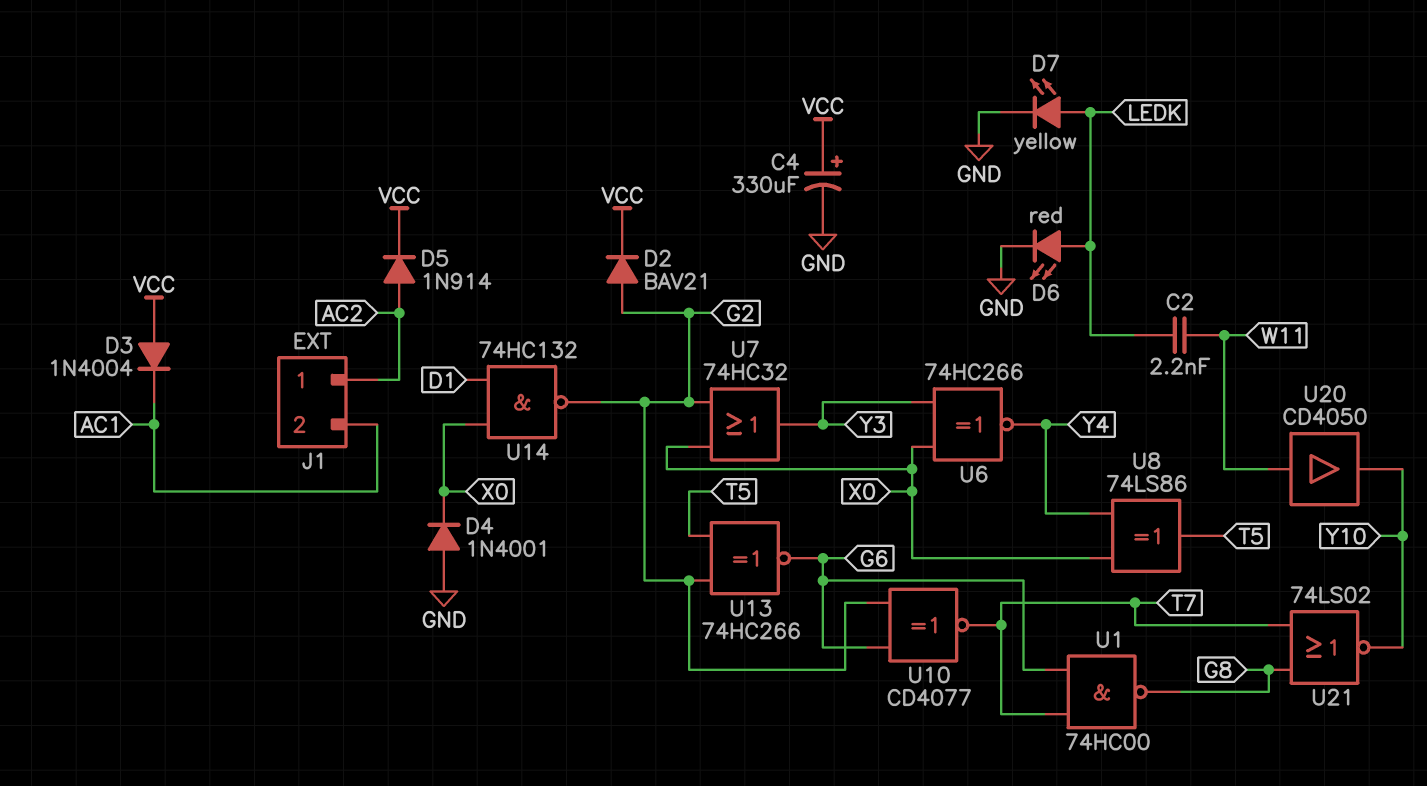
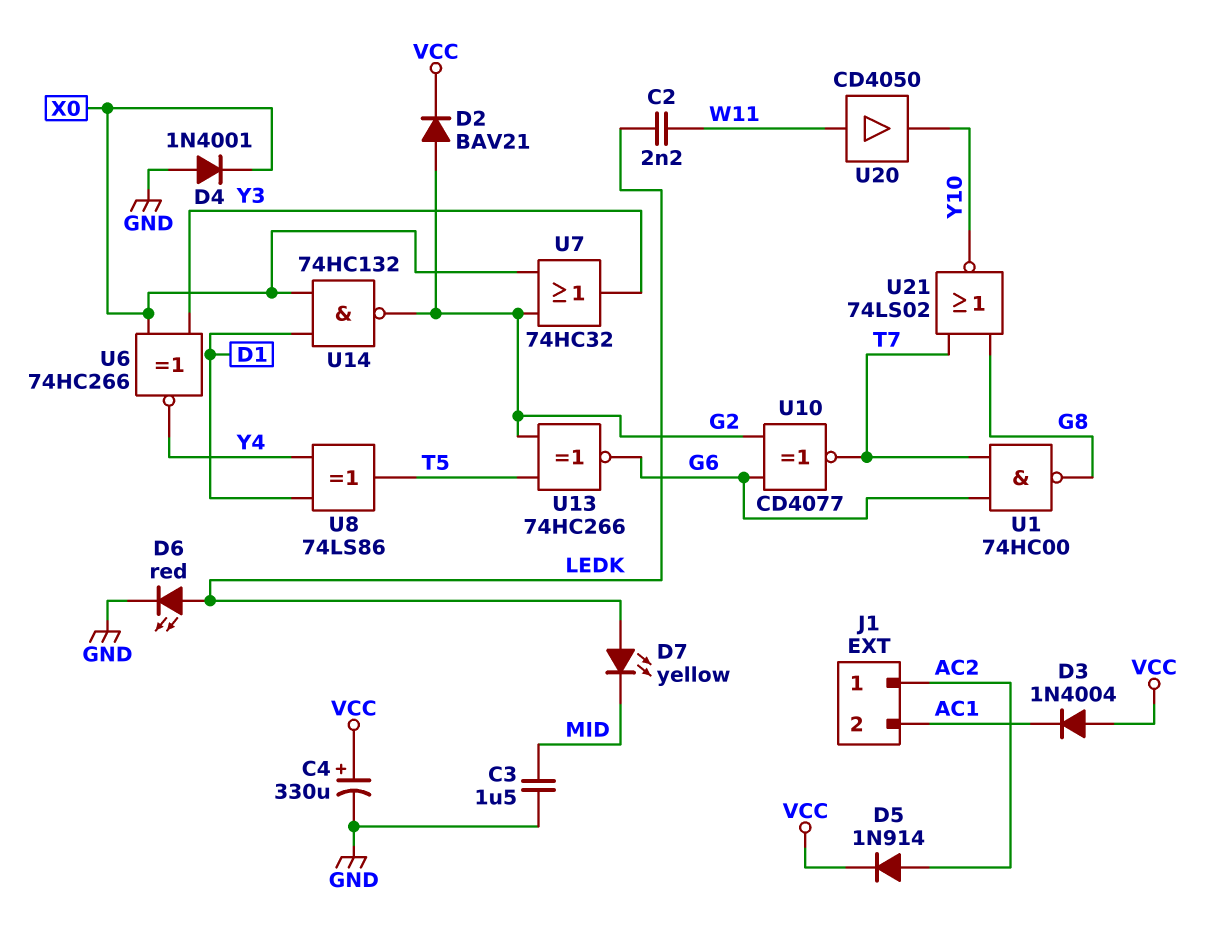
C3: none -> 1.5uF (GND, MID)
D7: LED yellow (A LEDK, K GND) -> LED yellow (A LEDK, K MID)
U8: XOR 74LS86 (in X0, in Y4, out T5) -> XOR 74LS86 (in D1, in Y4, out T5)

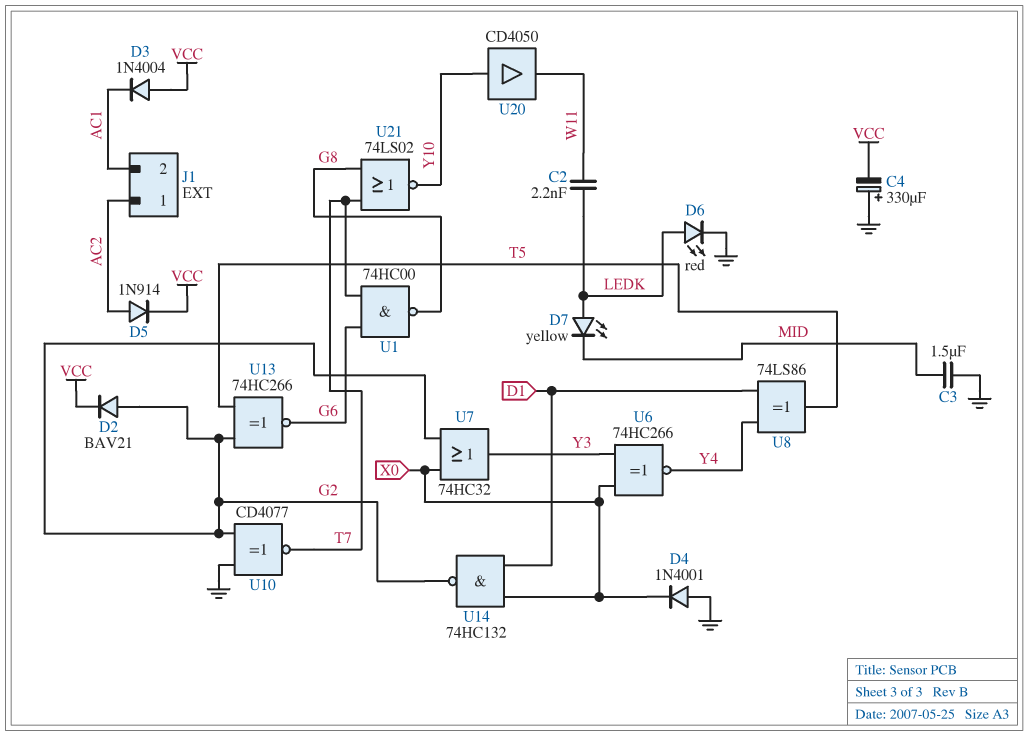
C4: 330uF (plus VCC, minus GND) -> 330uF (plus GND, minus VCC)
U10: XNOR CD4077 (in G2, in G6, out T7) -> XNOR CD4077 (in G2, in GND, out T7)
U20: buffer CD4050 (in W11, out Y10) -> buffer CD4050 (in Y10, out W11)

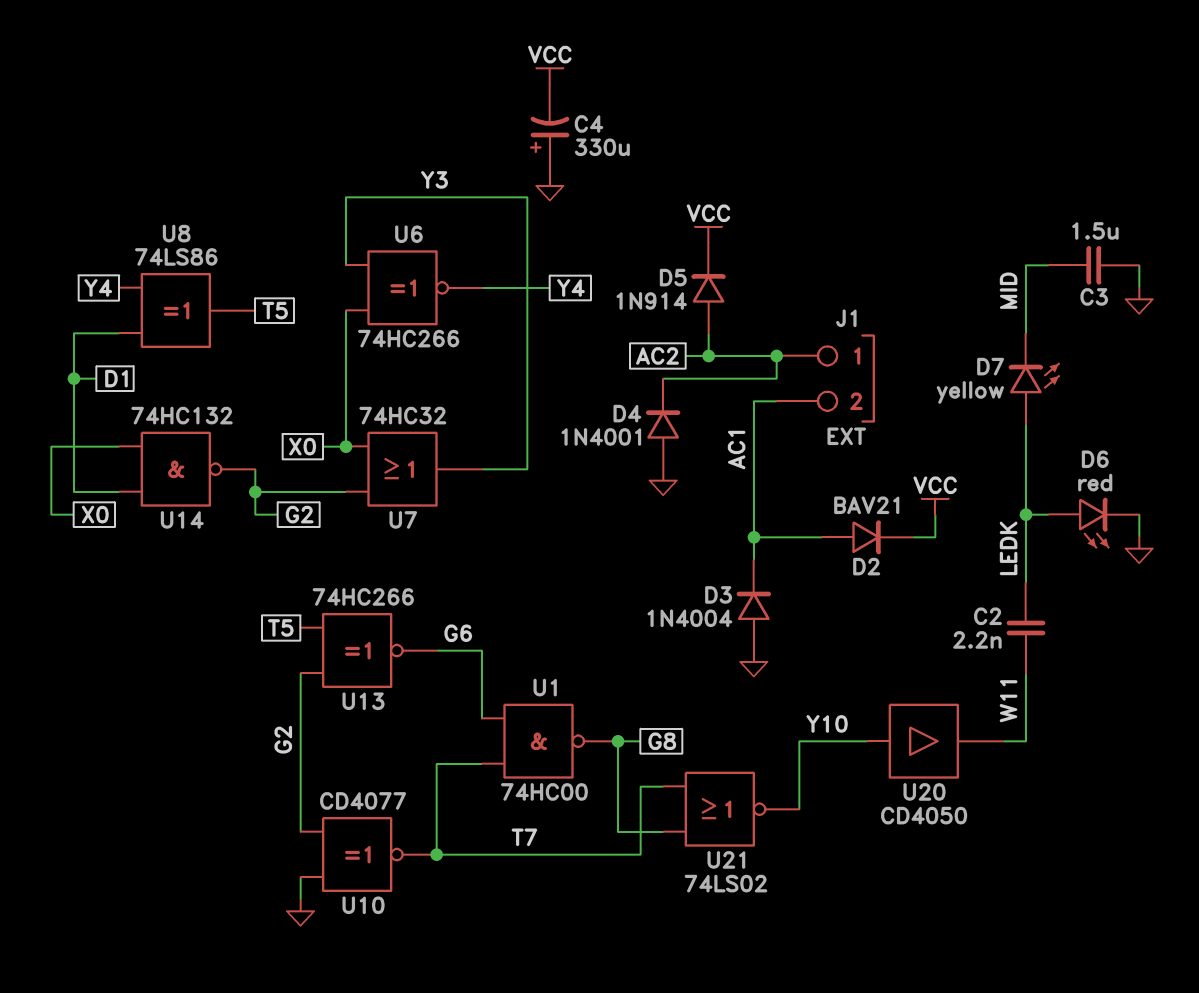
D2: diode BAV21 (A G2, K VCC) -> diode BAV21 (A AC1, K VCC)
D3: diode 1N4004 (A VCC, K AC1) -> diode 1N4004 (A GND, K AC1)
D4: diode 1N4001 (A GND, K X0) -> diode 1N4001 (A GND, K AC2)

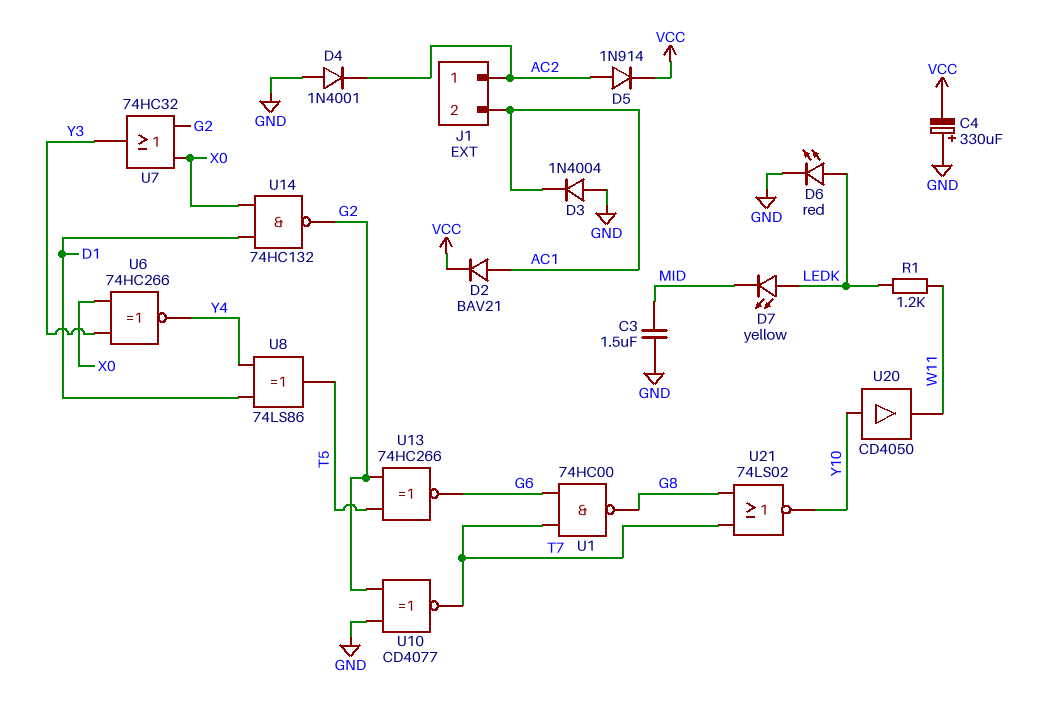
C2: 2.2nF (LEDK, W11) -> none
R1: none -> 1.2k (LEDK, W11)

